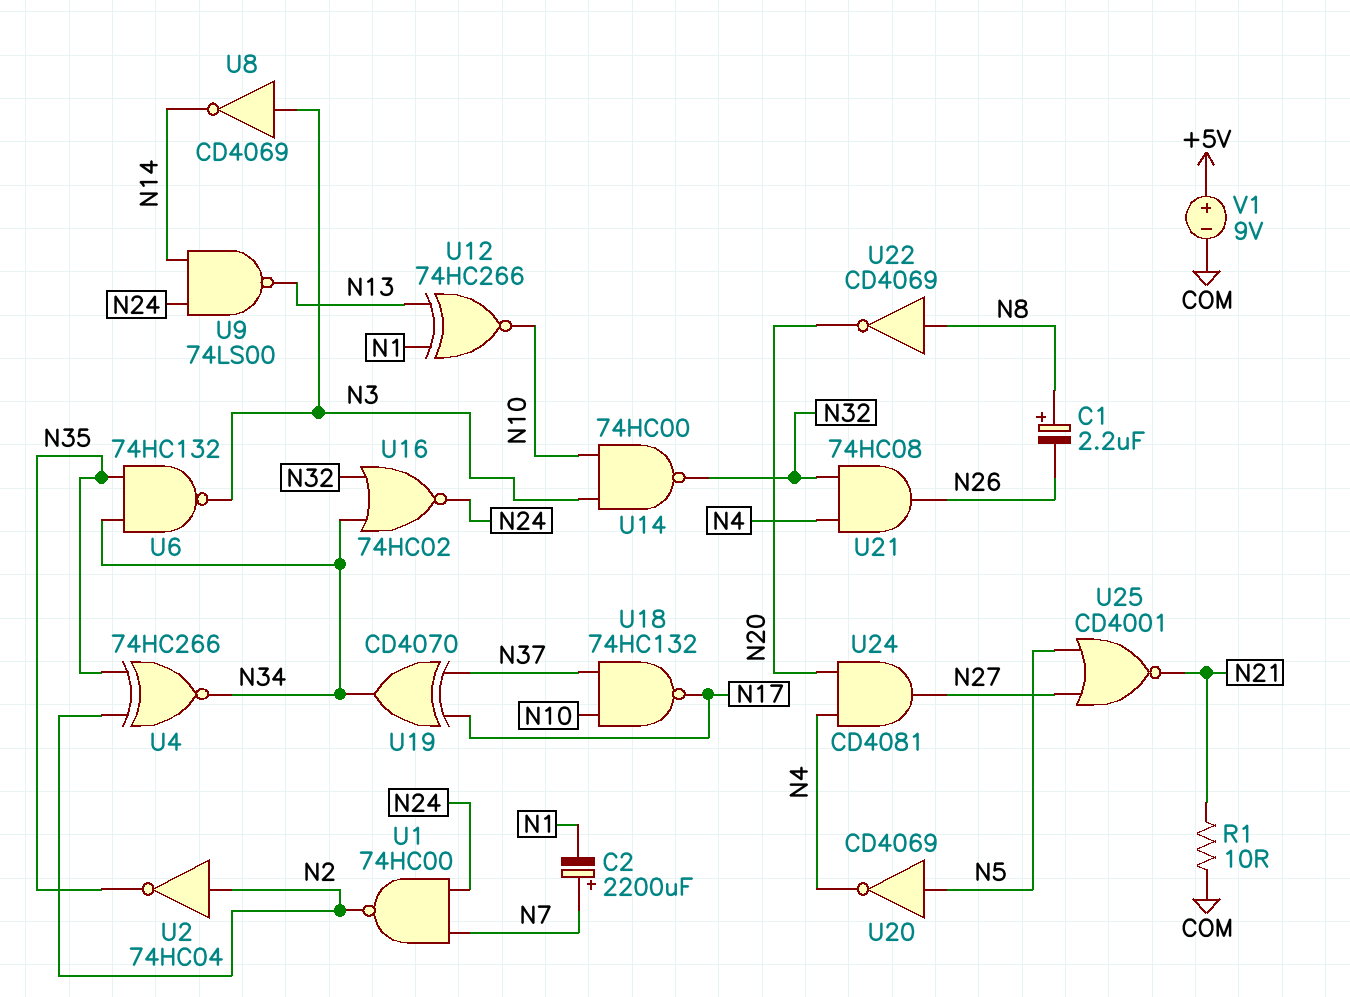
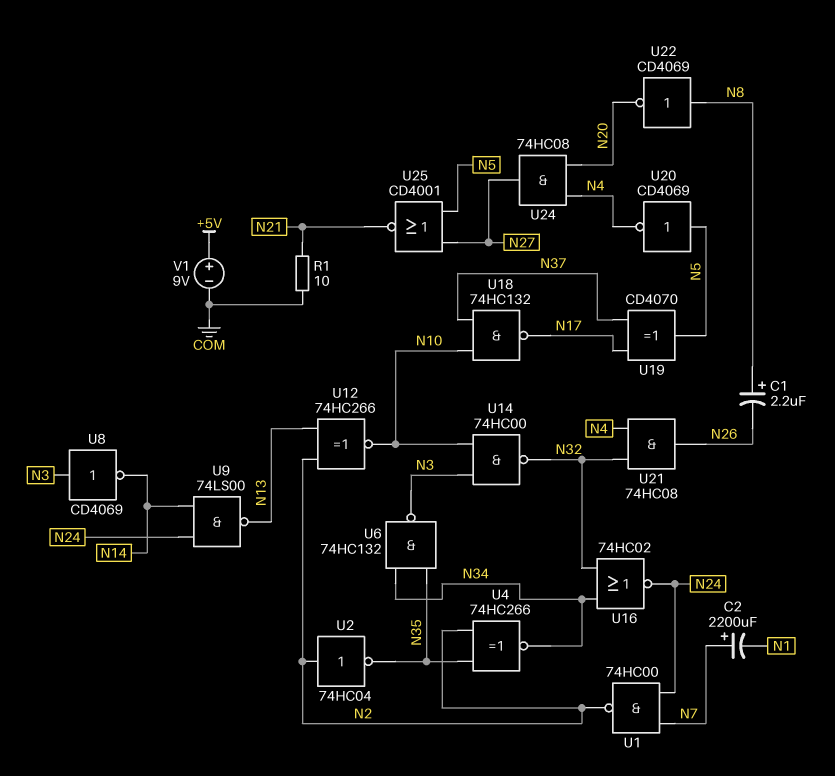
U12: XNOR 74HC266 (in N1, in N13, out N10) -> XNOR 74HC266 (in N2, in N13, out N10)
U19: XOR CD4070 (in N17, in N37, out N34) -> XOR CD4070 (in N17, in N37, out N5)
U24: AND CD4081 (in N4, in N20, out N27) -> AND 74HC08 (in N4, in N20, out N27)

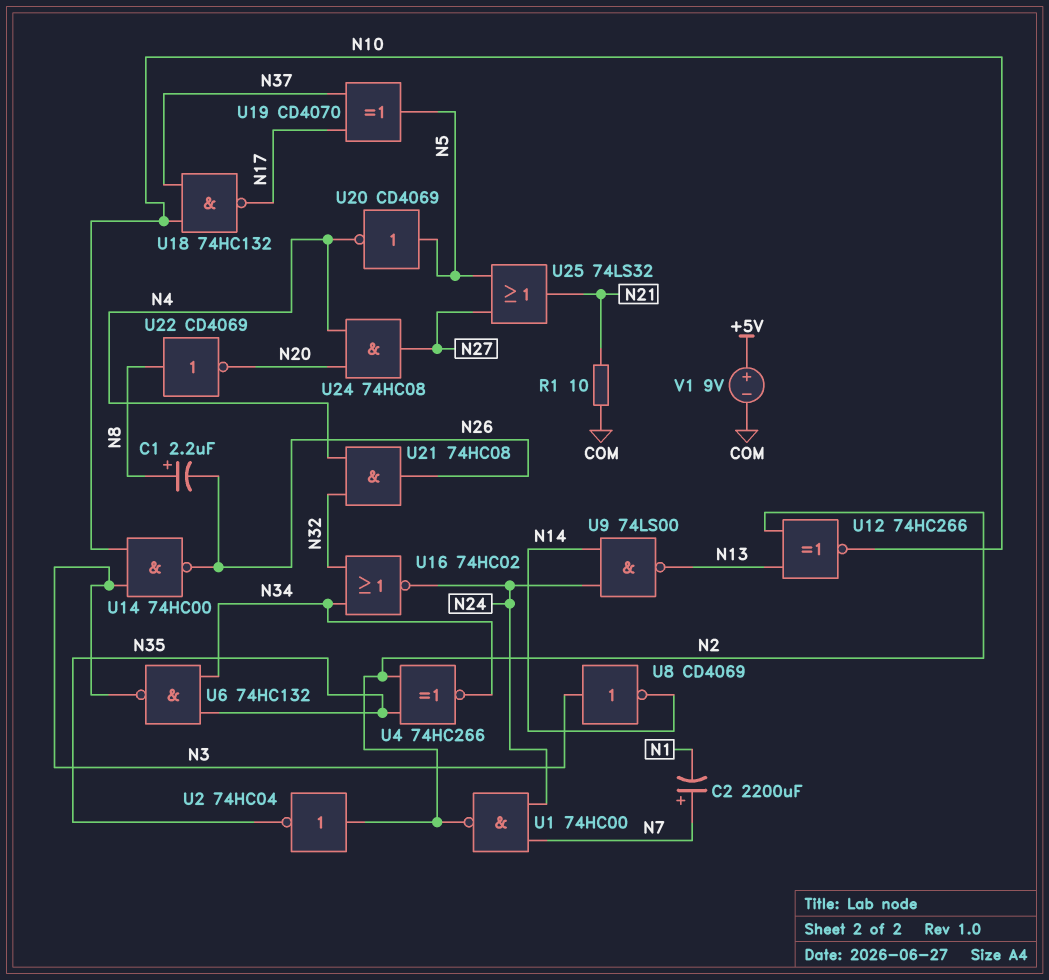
U14: NAND 74HC00 (in N3, in N10, out N32) -> NAND 74HC00 (in N3, in N10, out N26)
U25: NOR CD4001 (in N5, in N27, out N21) -> OR 74LS32 (in N5, in N27, out N21)

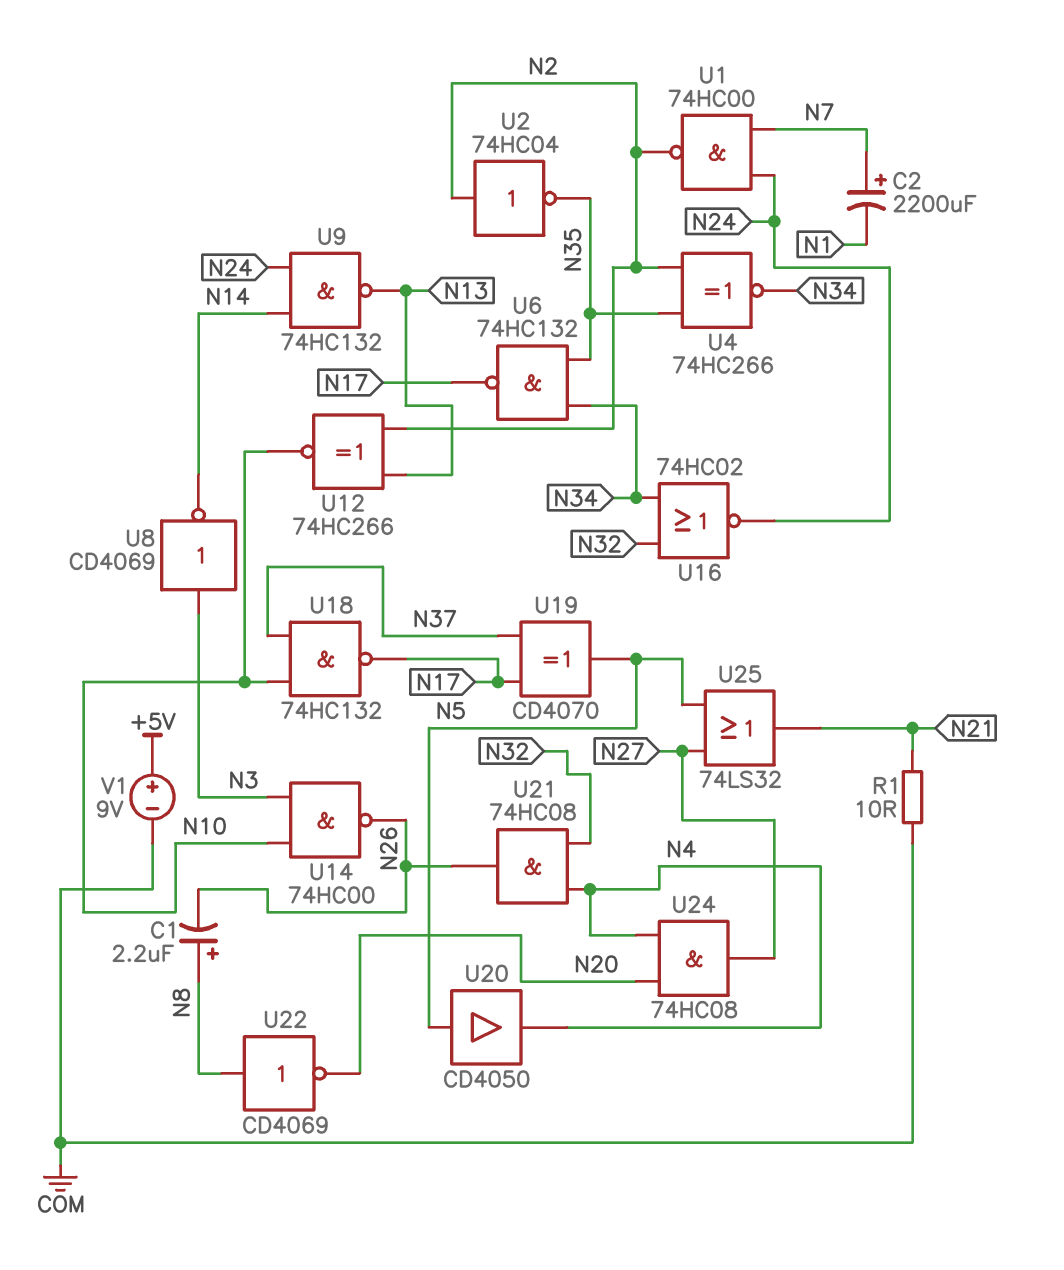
U6: NAND 74HC132 (in N34, in N35, out N3) -> NAND 74HC132 (in N34, in N35, out N17)
U9: NAND 74LS00 (in N14, in N24, out N13) -> NAND 74HC132 (in N14, in N24, out N13)
U20: NOT CD4069 (in N5, out N4) -> buffer CD4050 (in N5, out N4)

